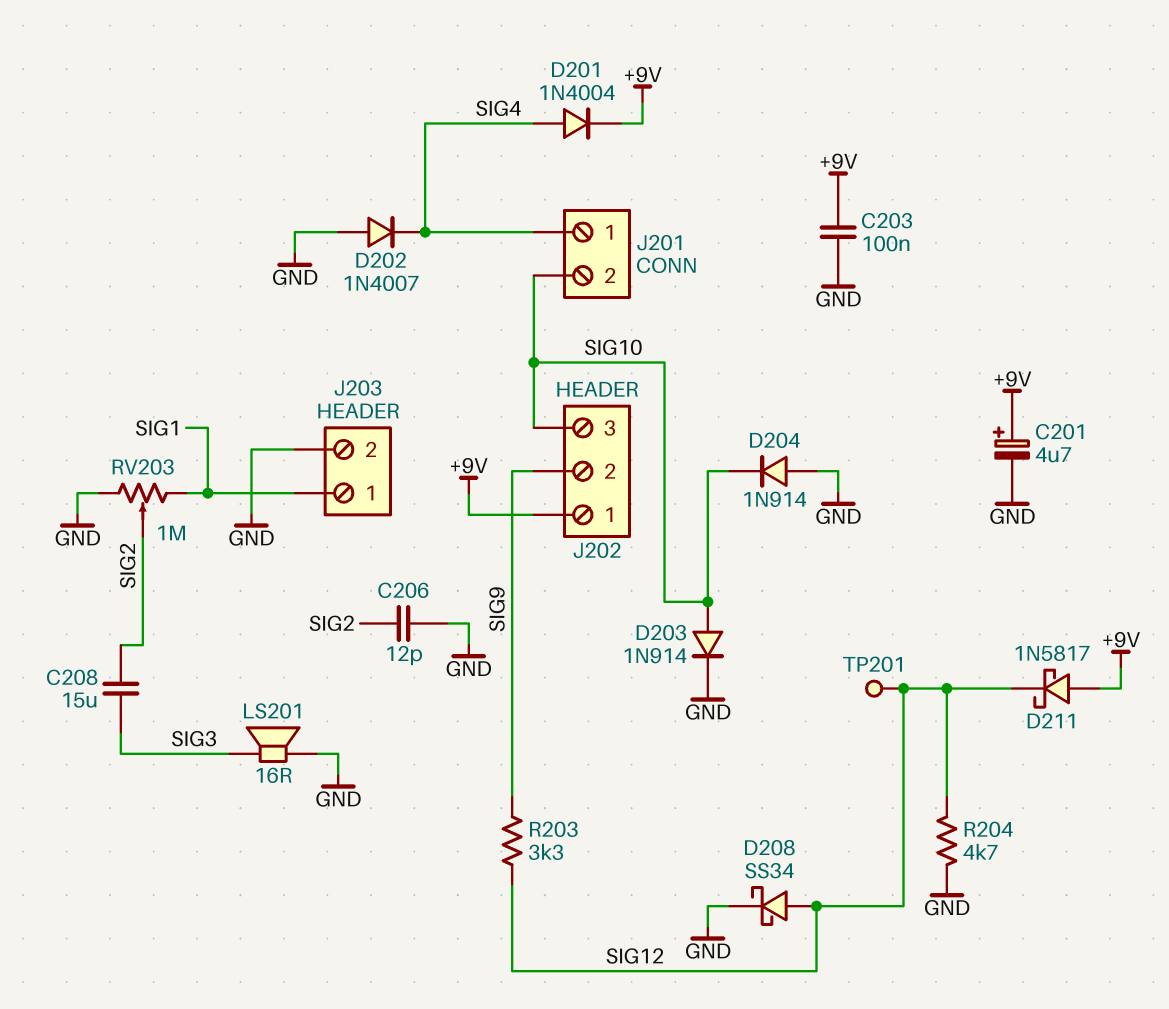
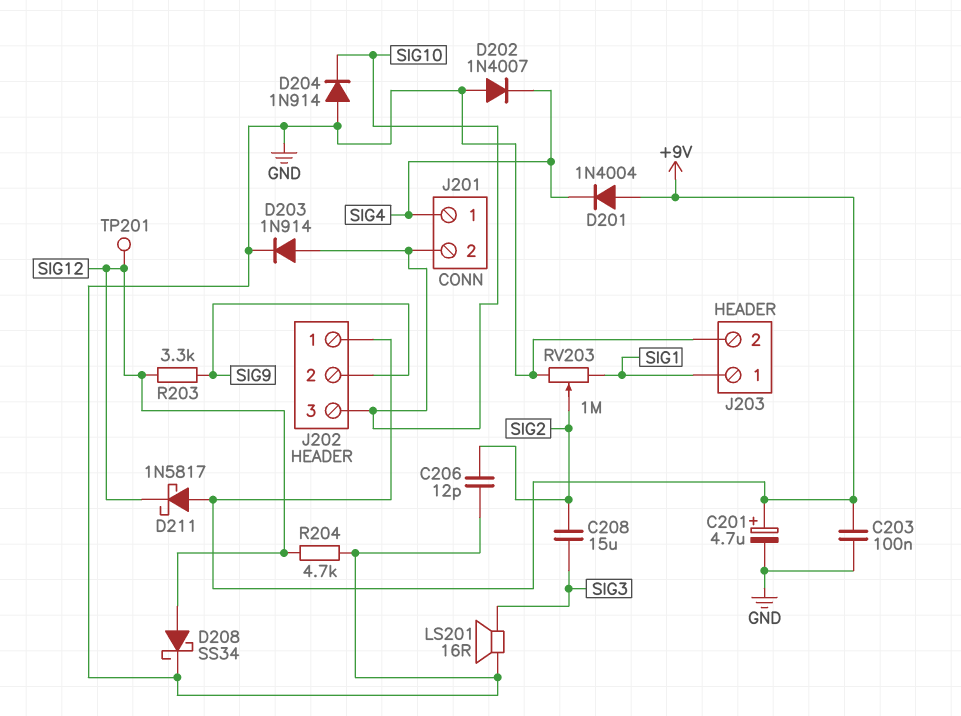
D201: diode 1N4004 (A SIG4, K +9V) -> diode 1N4004 (A +9V, K SIG4)

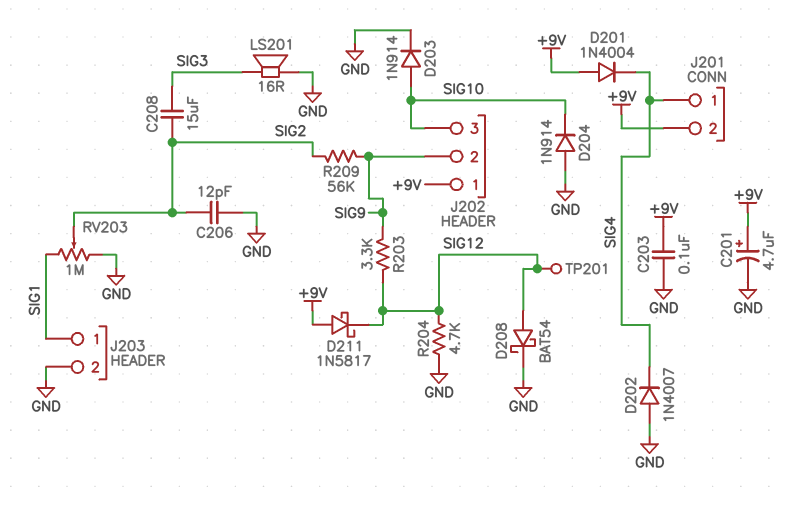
D208: schottky SS34 (A SIG12, K GND) -> schottky BAT54 (A SIG12, K GND)
J201 pin 2: SIG10 -> +9V
R209: none -> 56k (SIG2, SIG9)

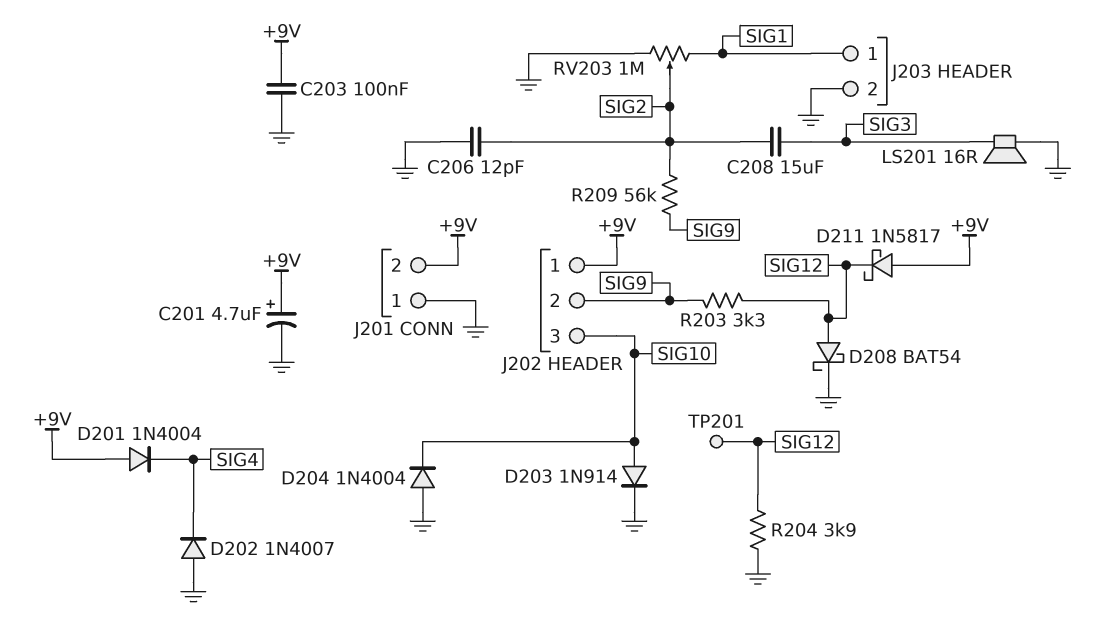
D204: diode 1N914 (A GND, K SIG10) -> diode 1N4004 (A GND, K SIG10)
J201 pin 1: SIG4 -> GND
R204: 4.7k (GND, SIG12) -> 3.9k (GND, SIG12)

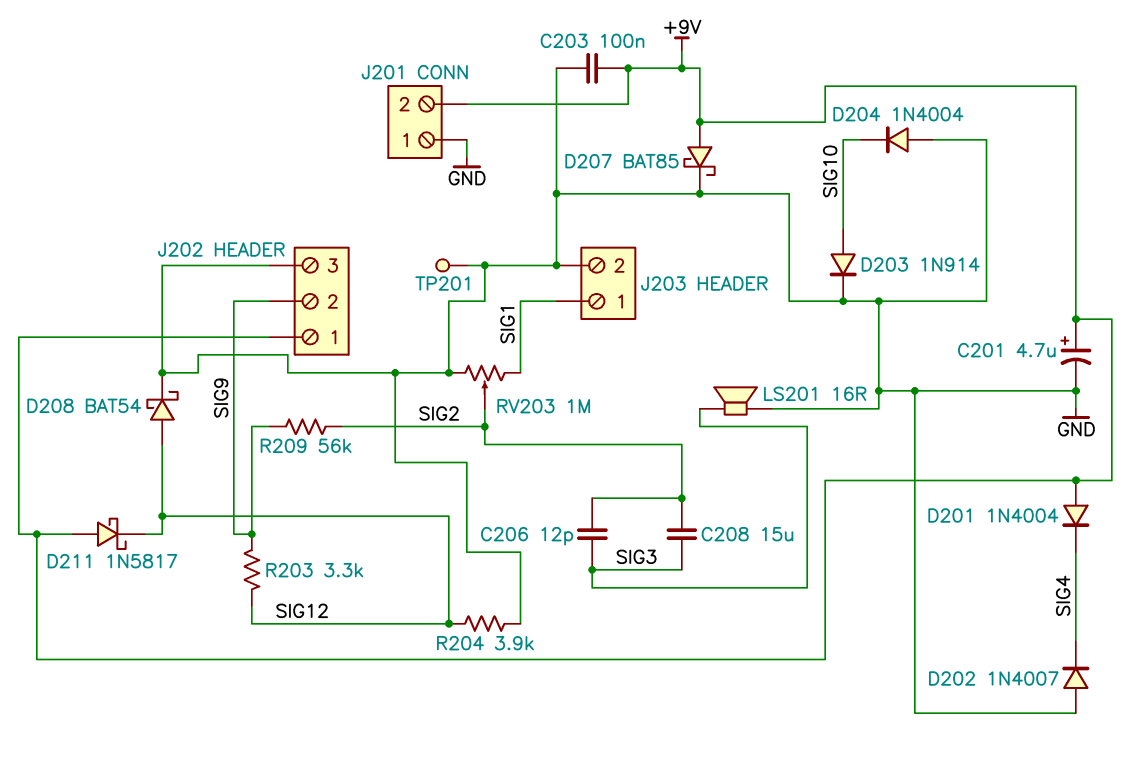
C206: 12pF (GND, SIG2) -> 12pF (SIG2, SIG3)
D207: none -> schottky BAT85 (A +9V, K GND)
J202 pin 3: SIG10 -> GND
TP201: test point (SIG12) -> test point (GND)

